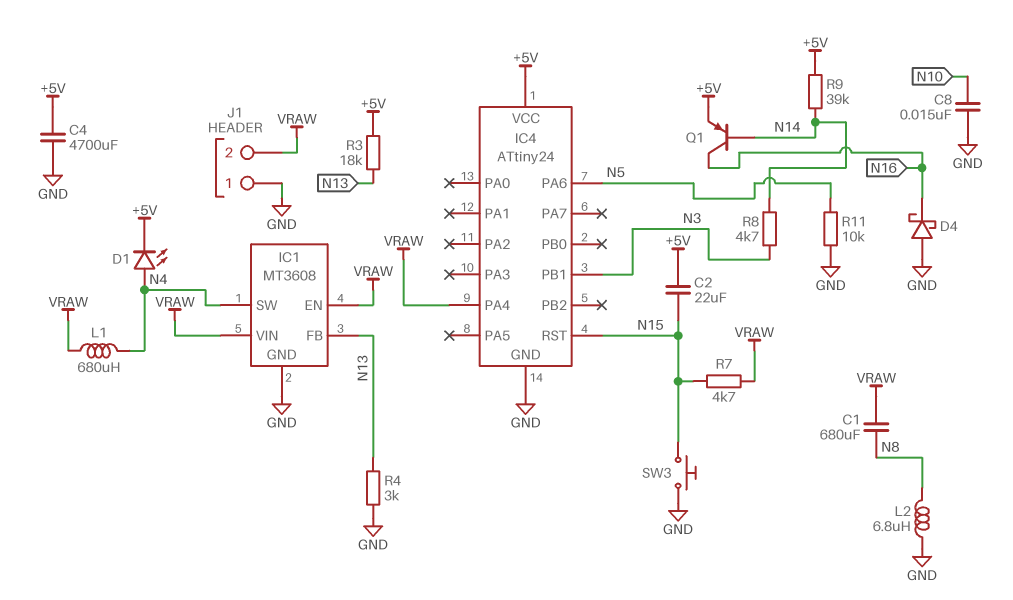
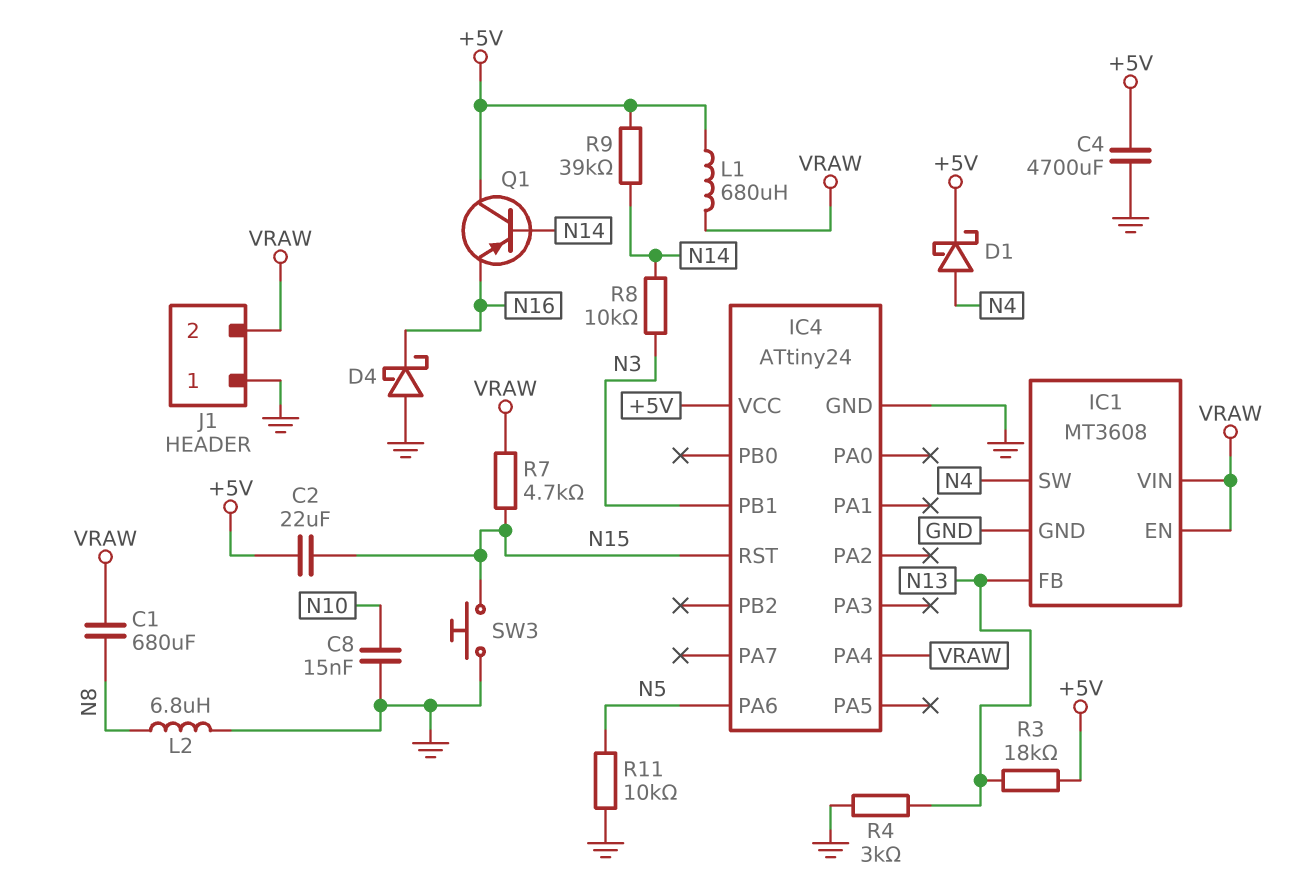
D1: LED (A N4, K +5V) -> schottky (A N4, K +5V)
L1: 680uH (N4, VRAW) -> 680uH (+5V, VRAW)
Q1: PNP (B N14, C N16, E +5V) -> PNP (B N14, C +5V, E N16)
R8: 4.7k (N3, N14) -> 10k (N3, N14)

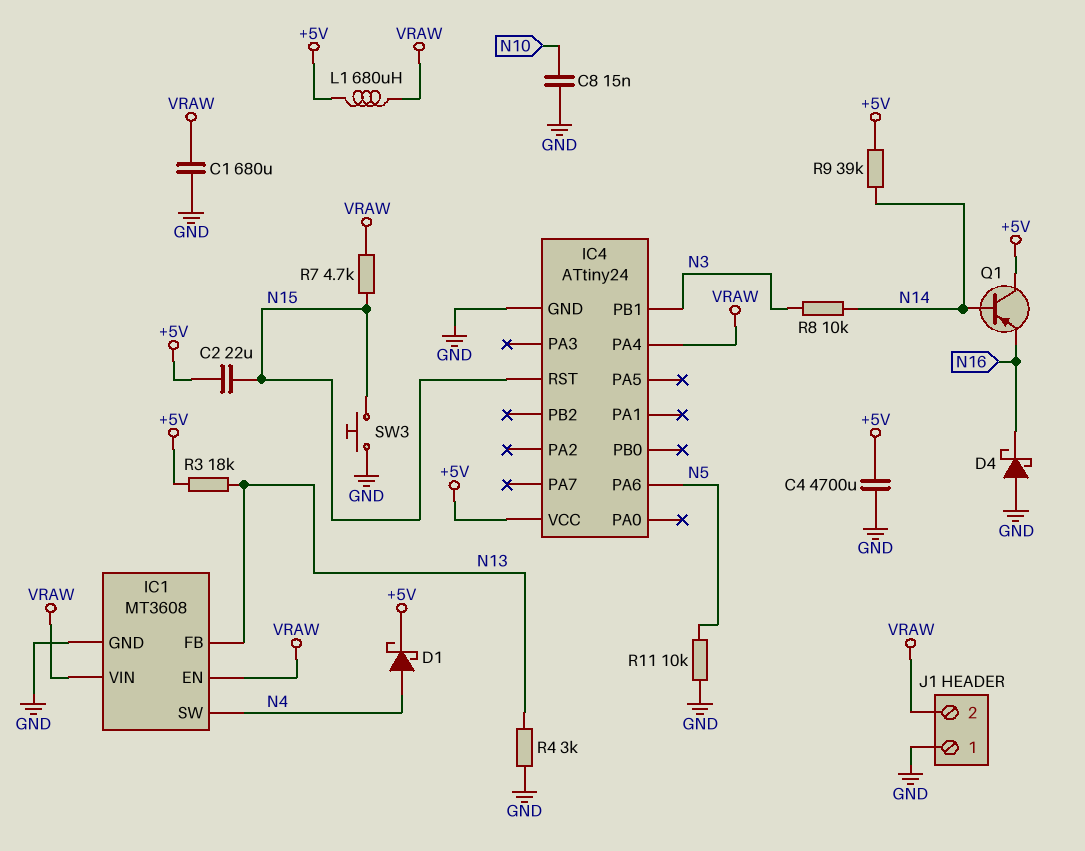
C1: 680uF (N8, VRAW) -> 680uF (GND, VRAW)
L2: 6.8uH (GND, N8) -> none

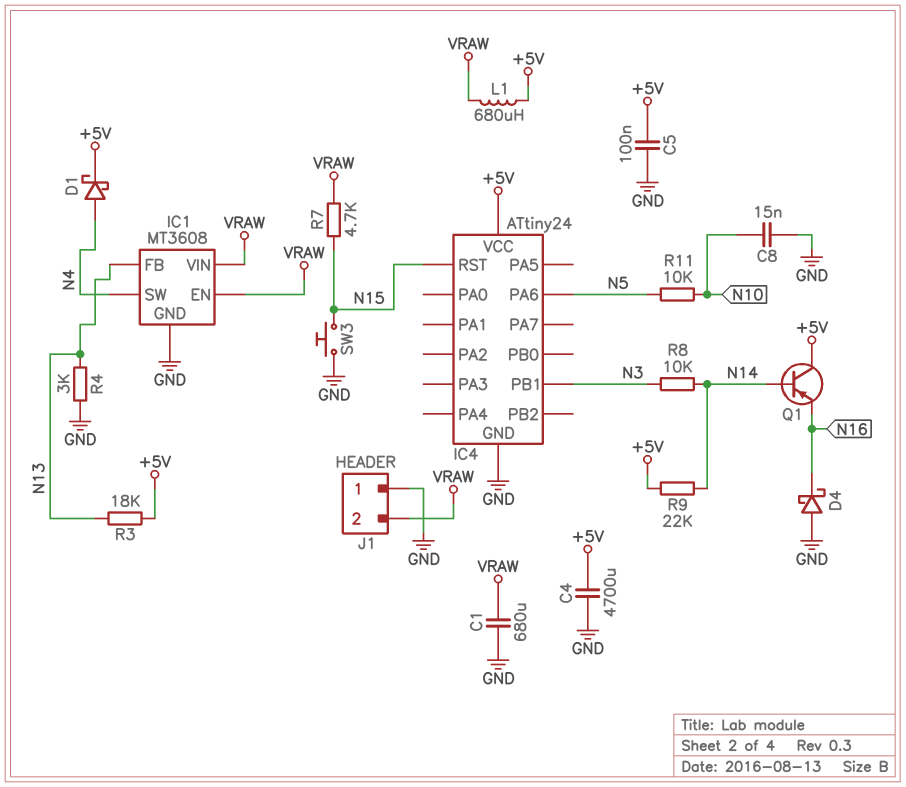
C2: 22uF (+5V, N15) -> none
C5: none -> 100nF (+5V, GND)
IC4 pin PA4: VRAW -> none
R9: 39k (+5V, N14) -> 22k (+5V, N14)
R11: 10k (GND, N5) -> 10k (N5, N10)

